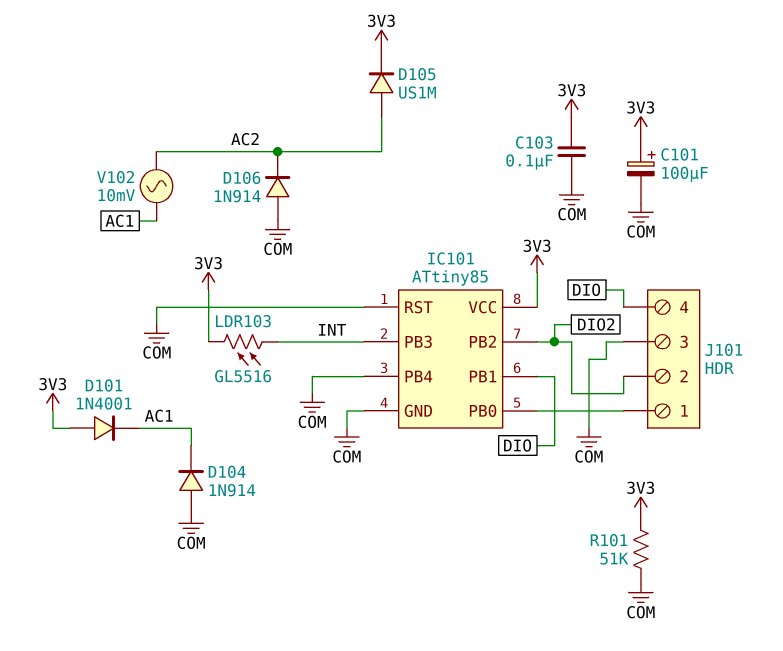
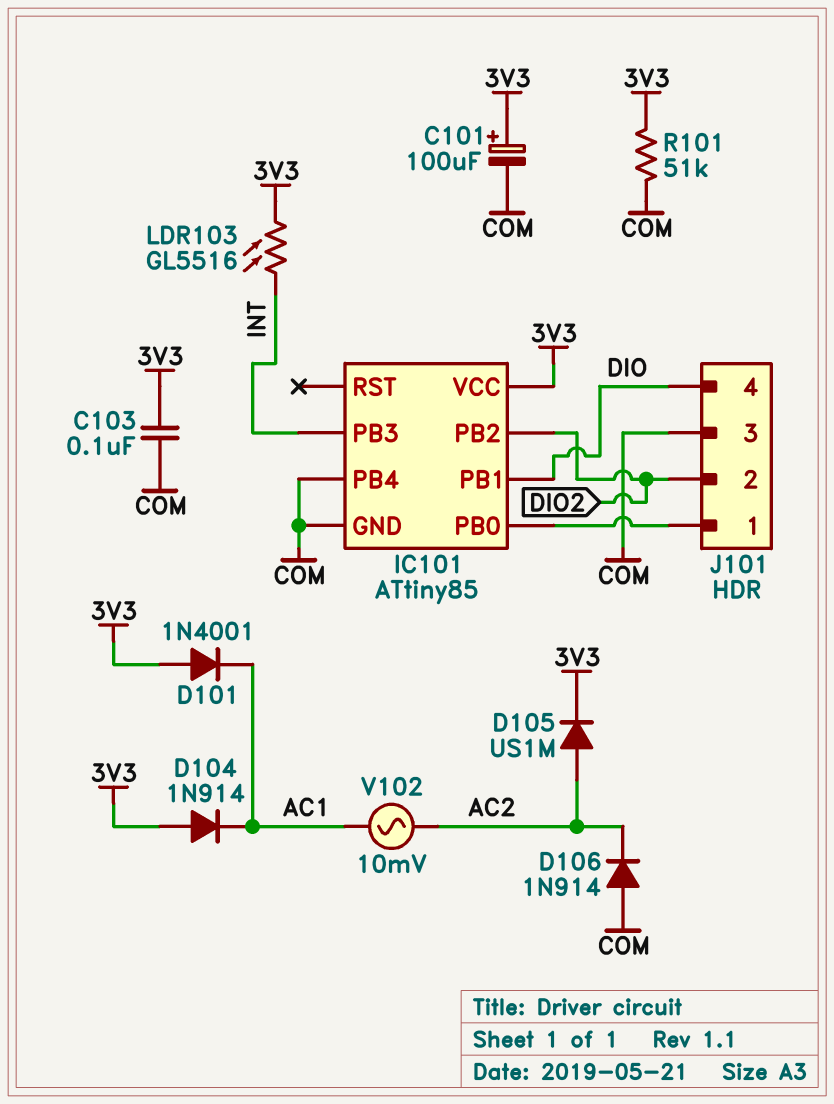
D104: diode 1N914 (A COM, K AC1) -> diode 1N914 (A 3V3, K AC1)
IC101 pin RST: COM -> none

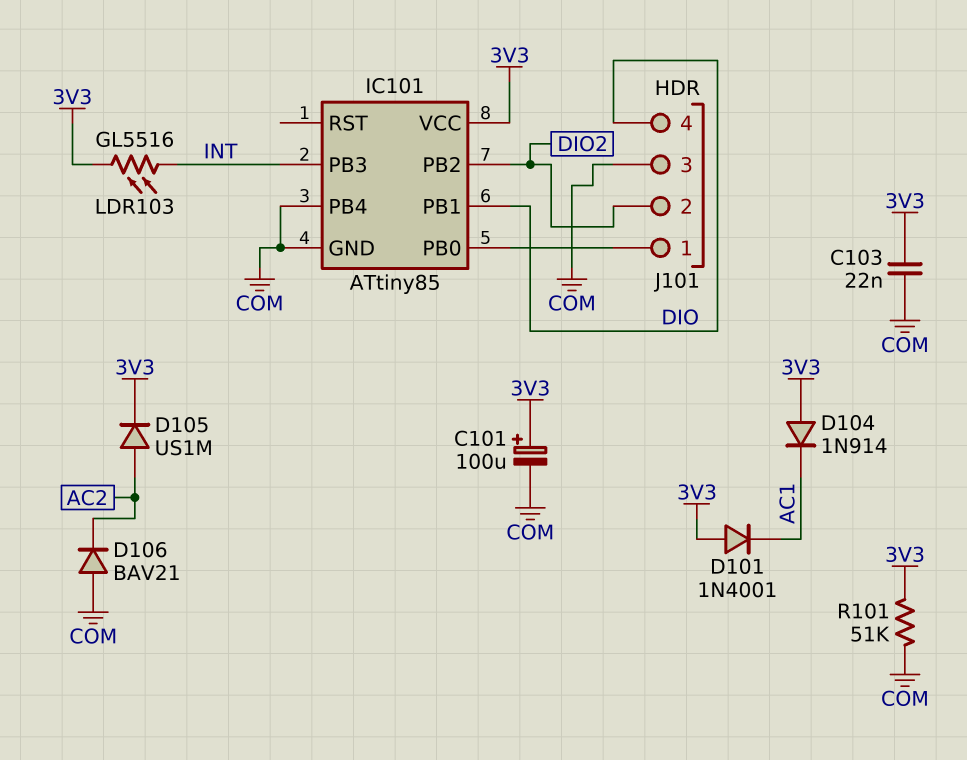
C103: 100nF (3V3, COM) -> 22nF (3V3, COM)
D106: diode 1N914 (A COM, K AC2) -> diode BAV21 (A COM, K AC2)
V102: AC 10mV (AC1, AC2) -> none

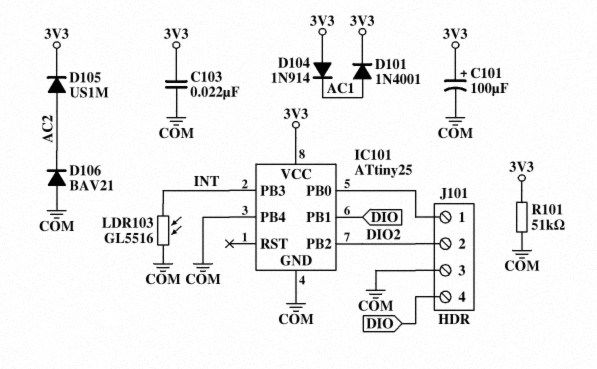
D101: diode 1N4001 (A 3V3, K AC1) -> diode 1N4001 (A AC1, K 3V3)
IC101: ATtiny85 -> ATtiny25
LDR103: GL5516 (3V3, INT) -> GL5516 (COM, INT)

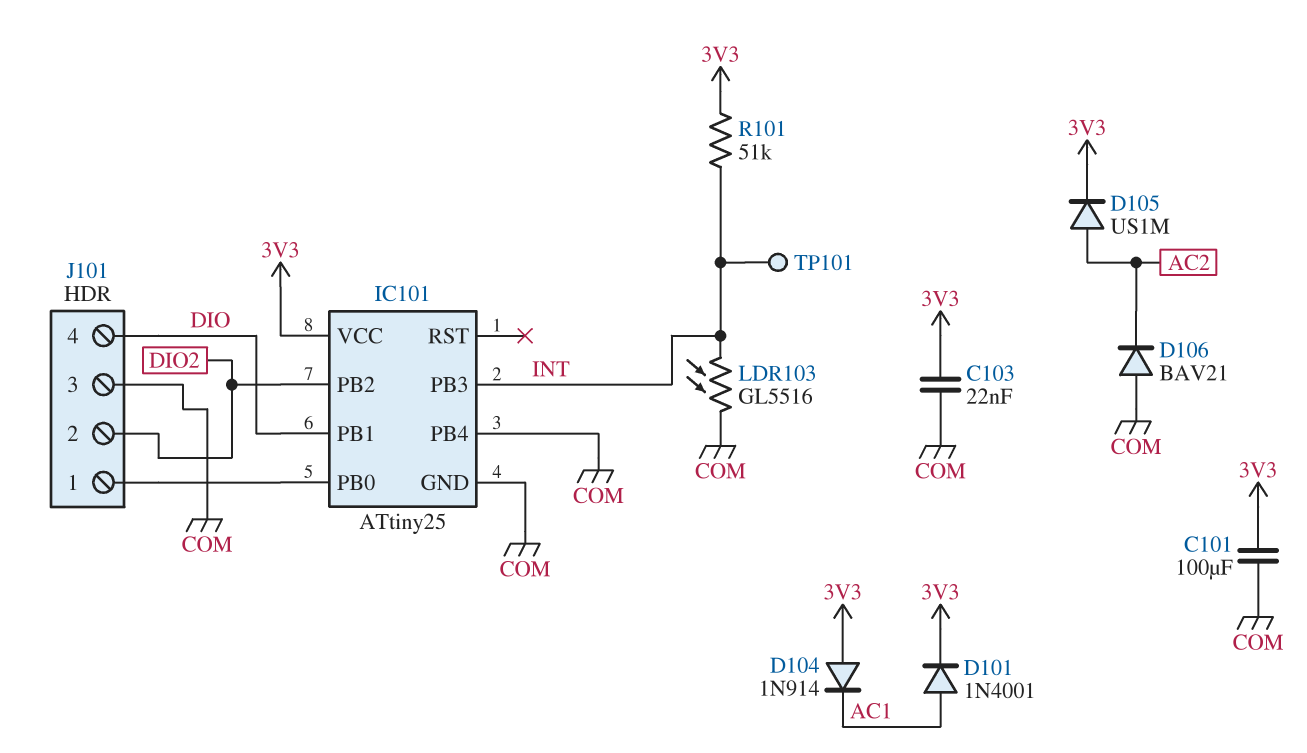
C101: 100uF (plus 3V3, minus COM) -> 100uF (3V3, COM)
R101: 51k (3V3, COM) -> 51k (3V3, INT)
TP101: none -> test point (INT)

